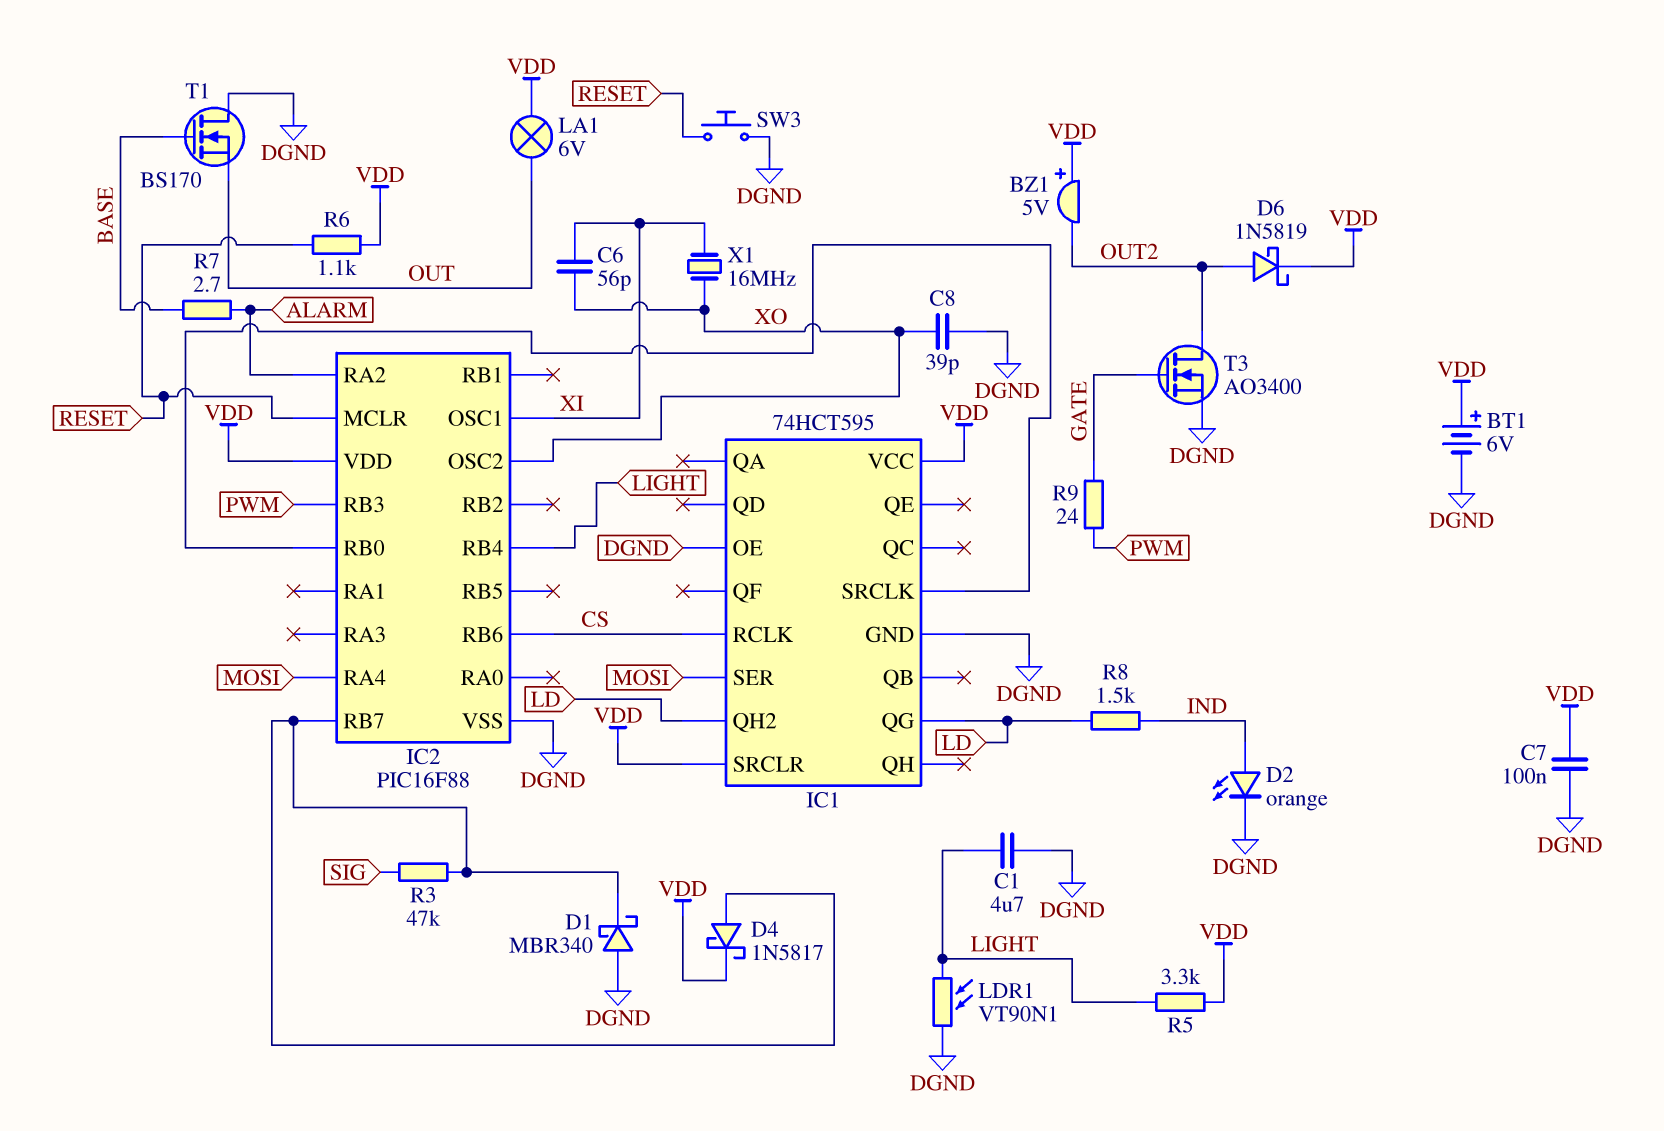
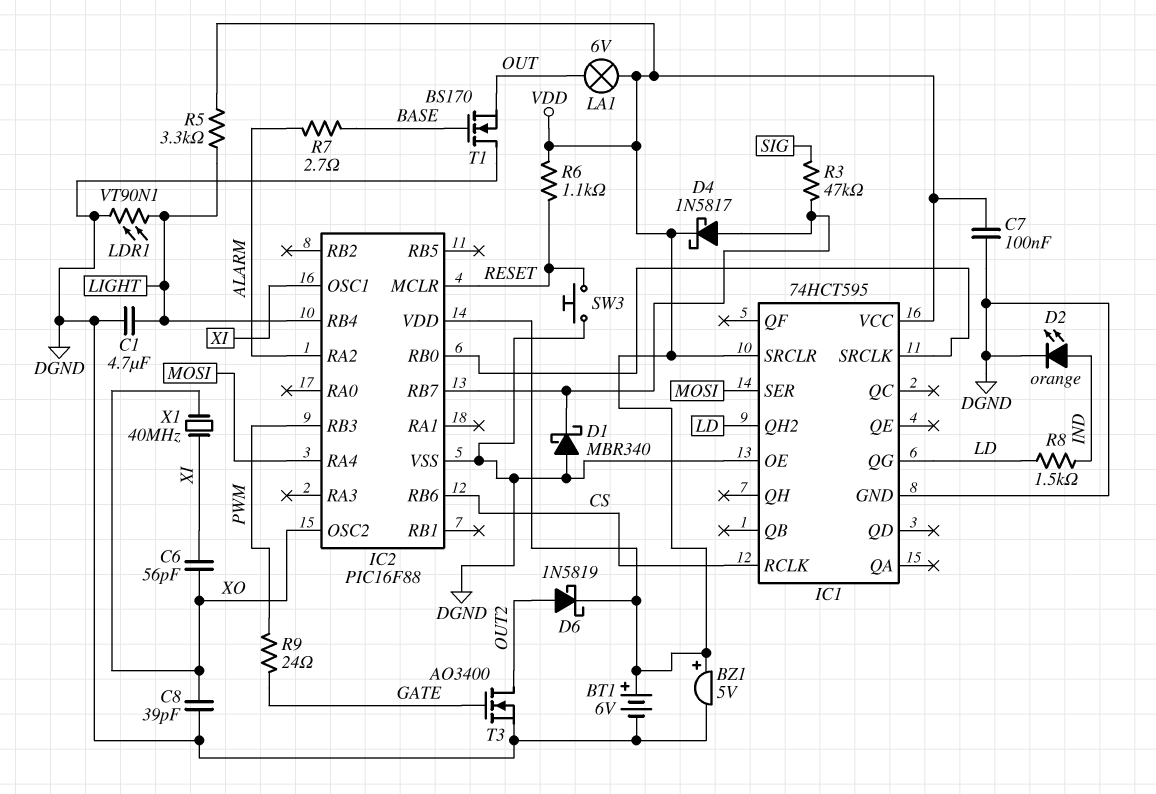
BZ1: buzzer 5V (plus VDD, minus OUT2) -> buzzer 5V (plus VDD, minus DGND)
X1: 16MHz (XI, XO) -> 40MHz (XI, XO)

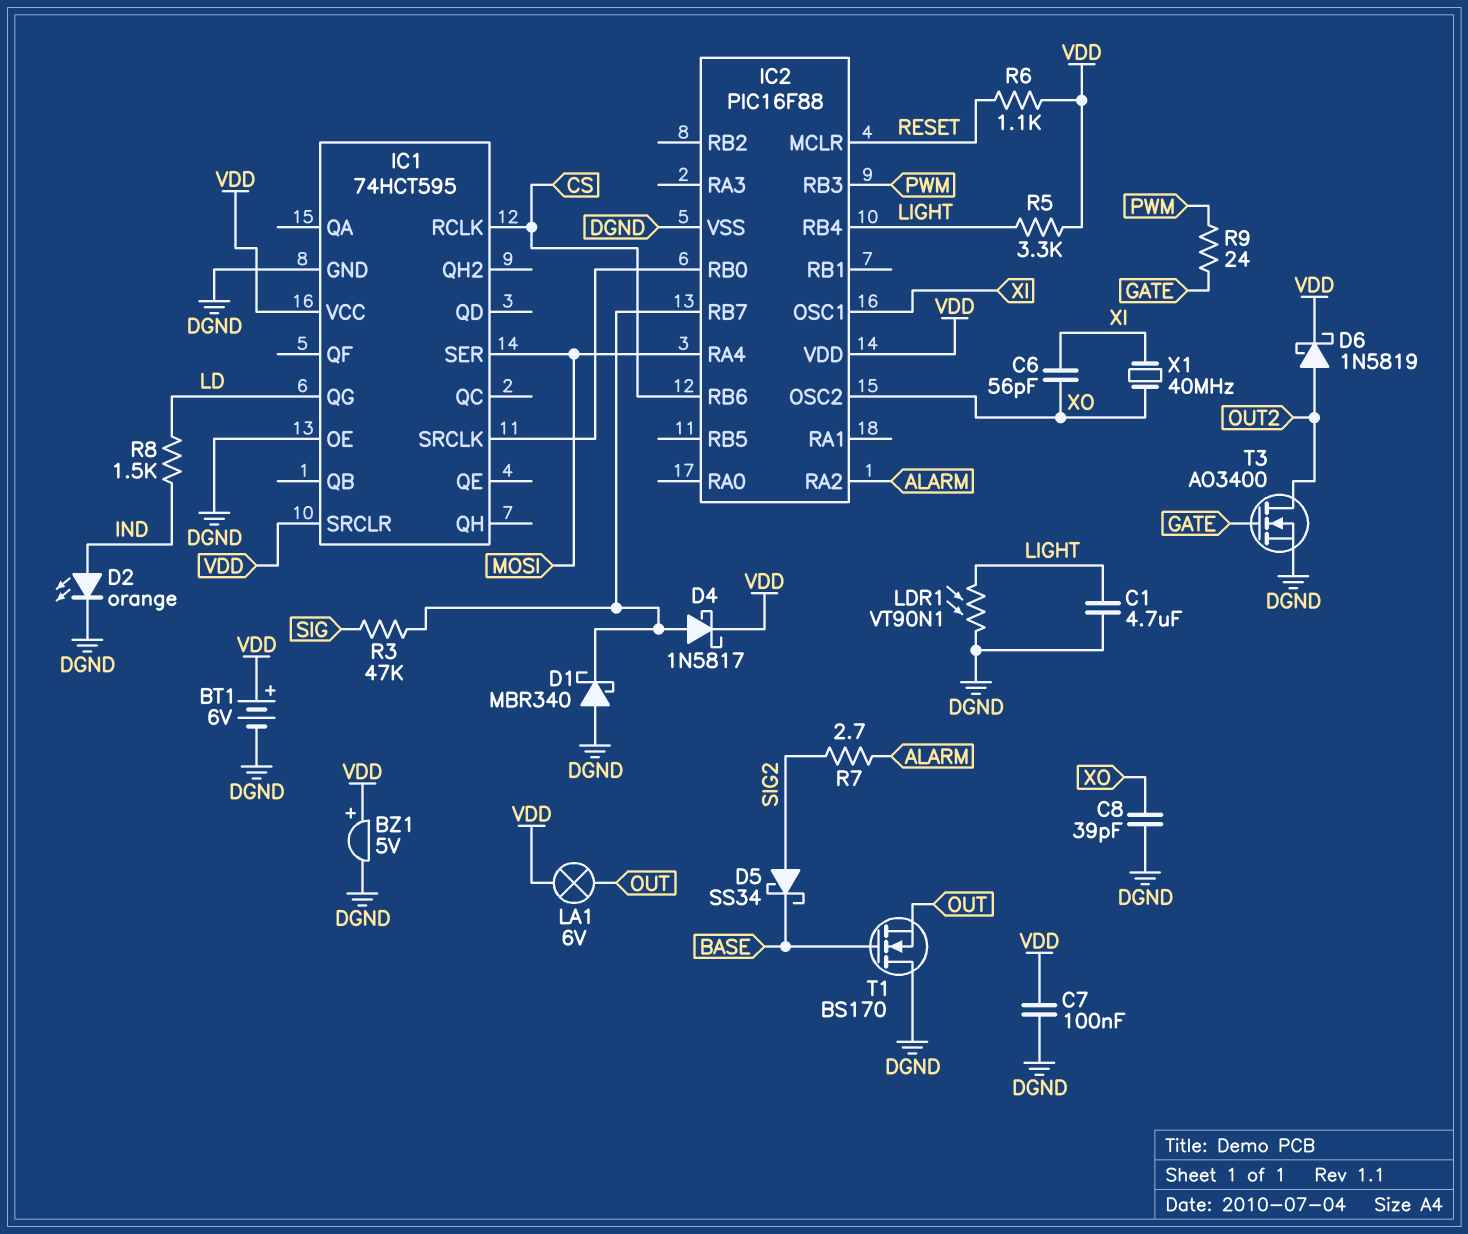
D5: none -> schottky SS34 (A SIG2, K BASE)
IC1 pin QH2: LD -> none
R7: 2.7 (ALARM, BASE) -> 2.7 (ALARM, SIG2)
SW3: button (DGND, RESET) -> none

